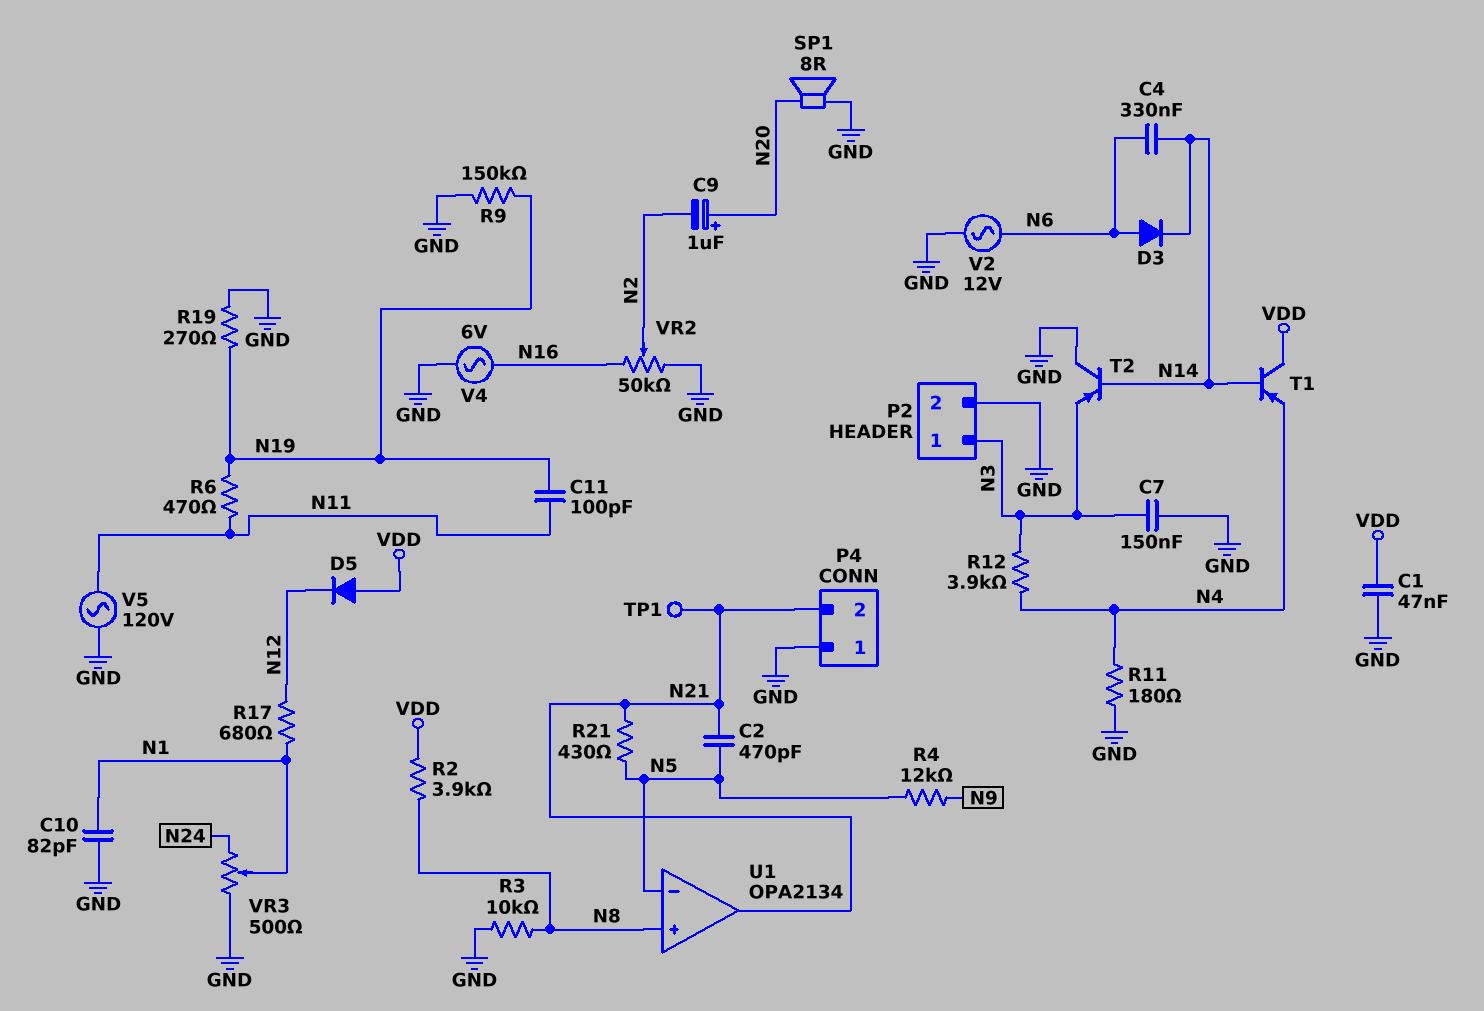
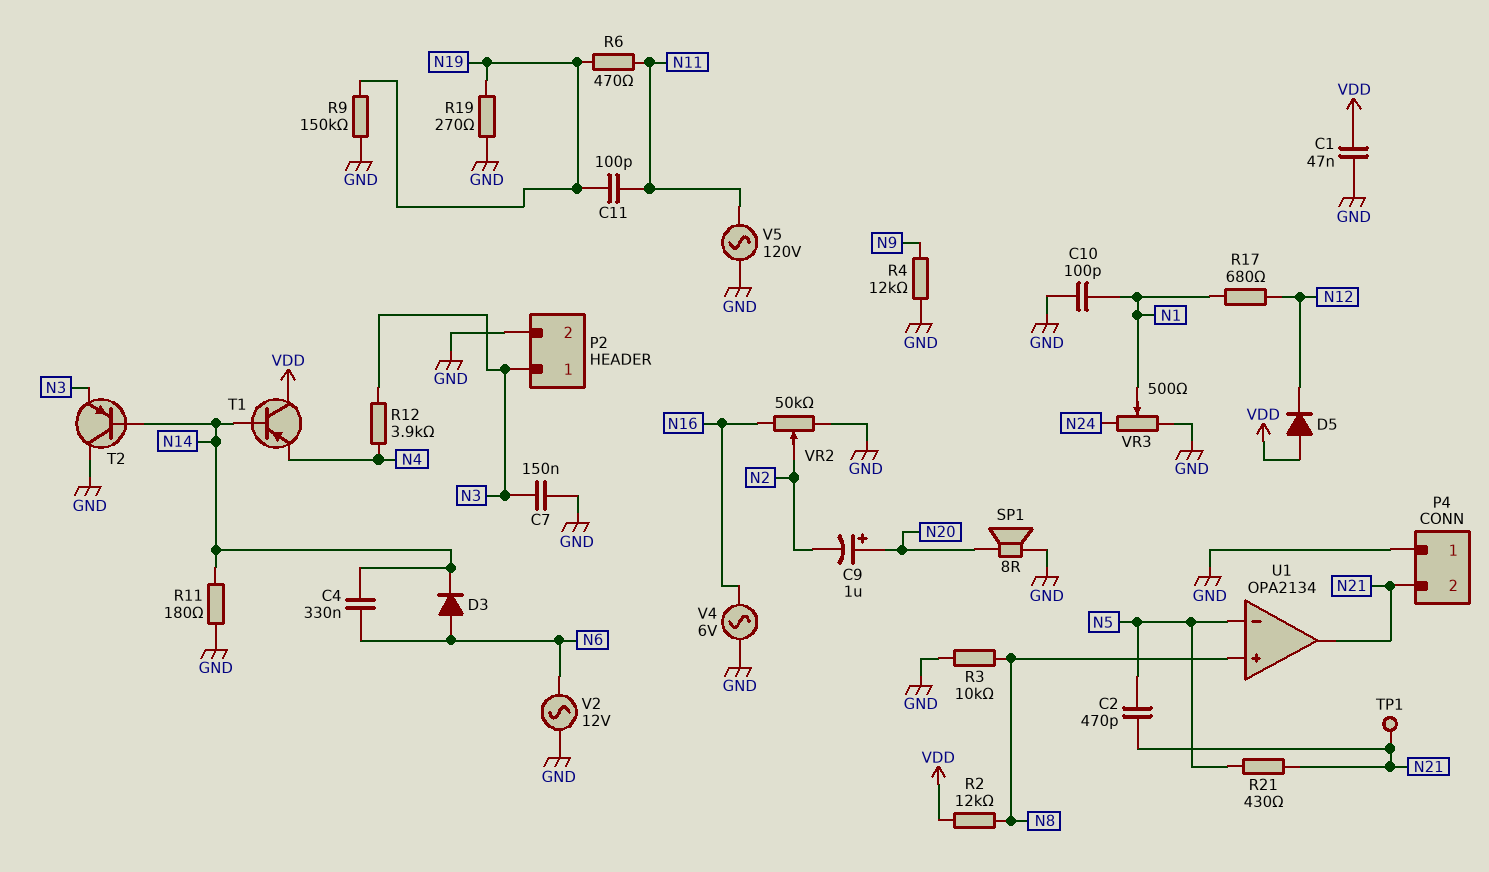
C10: 82pF (GND, N1) -> 100pF (GND, N1)
R2: 3.9k (N8, VDD) -> 12k (N8, VDD)
R4: 12k (N5, N9) -> 12k (GND, N9)
R11: 180 (GND, N4) -> 180 (GND, N14)

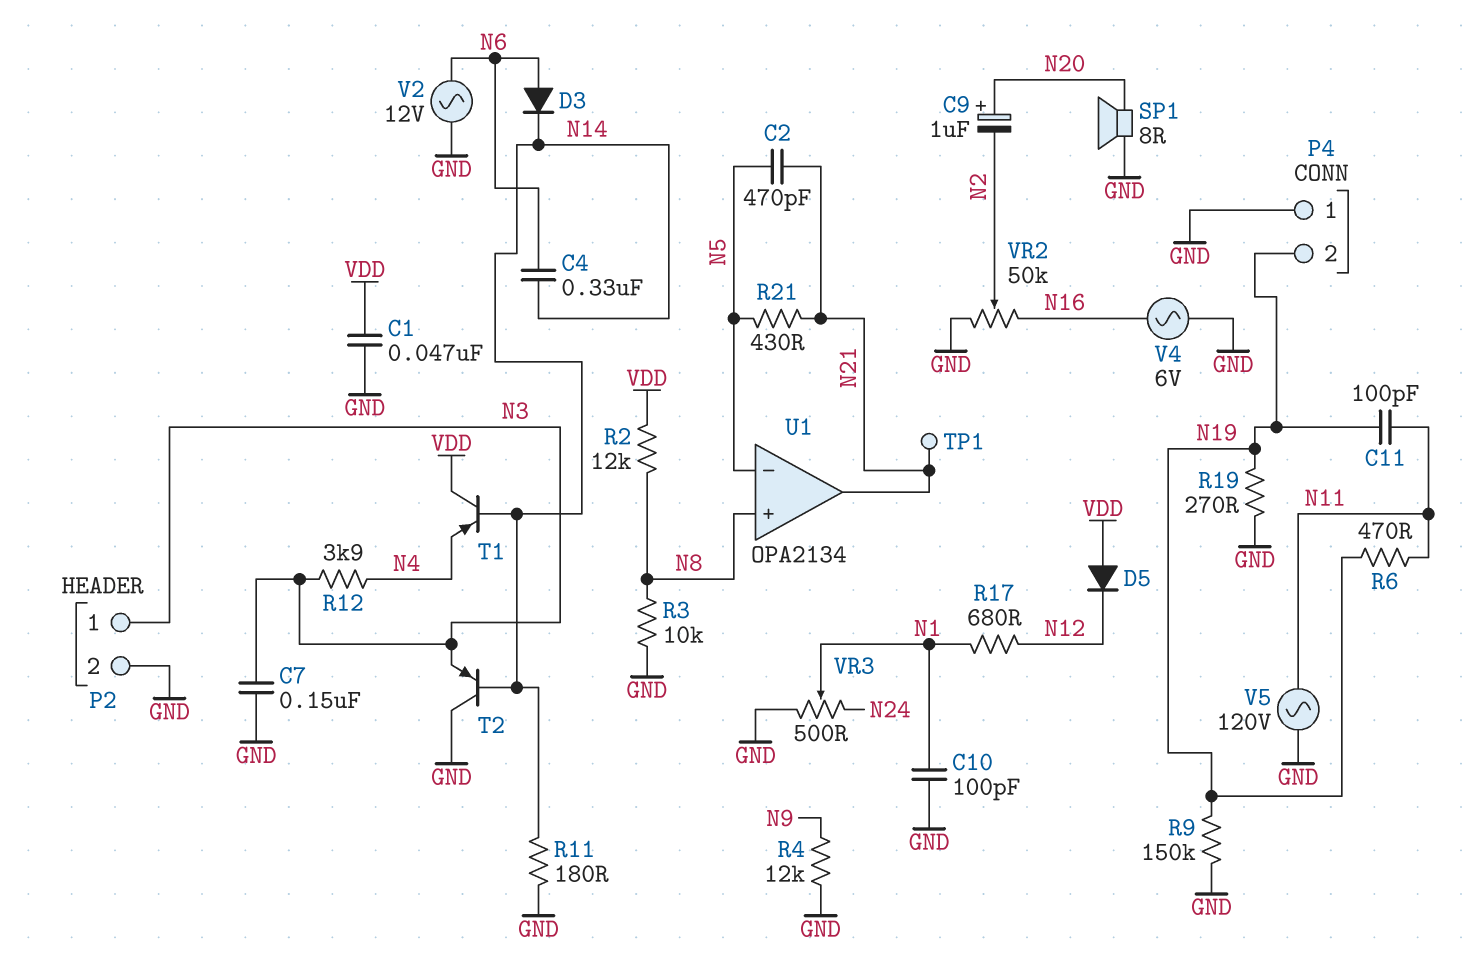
P4 pin 2: N21 -> N19

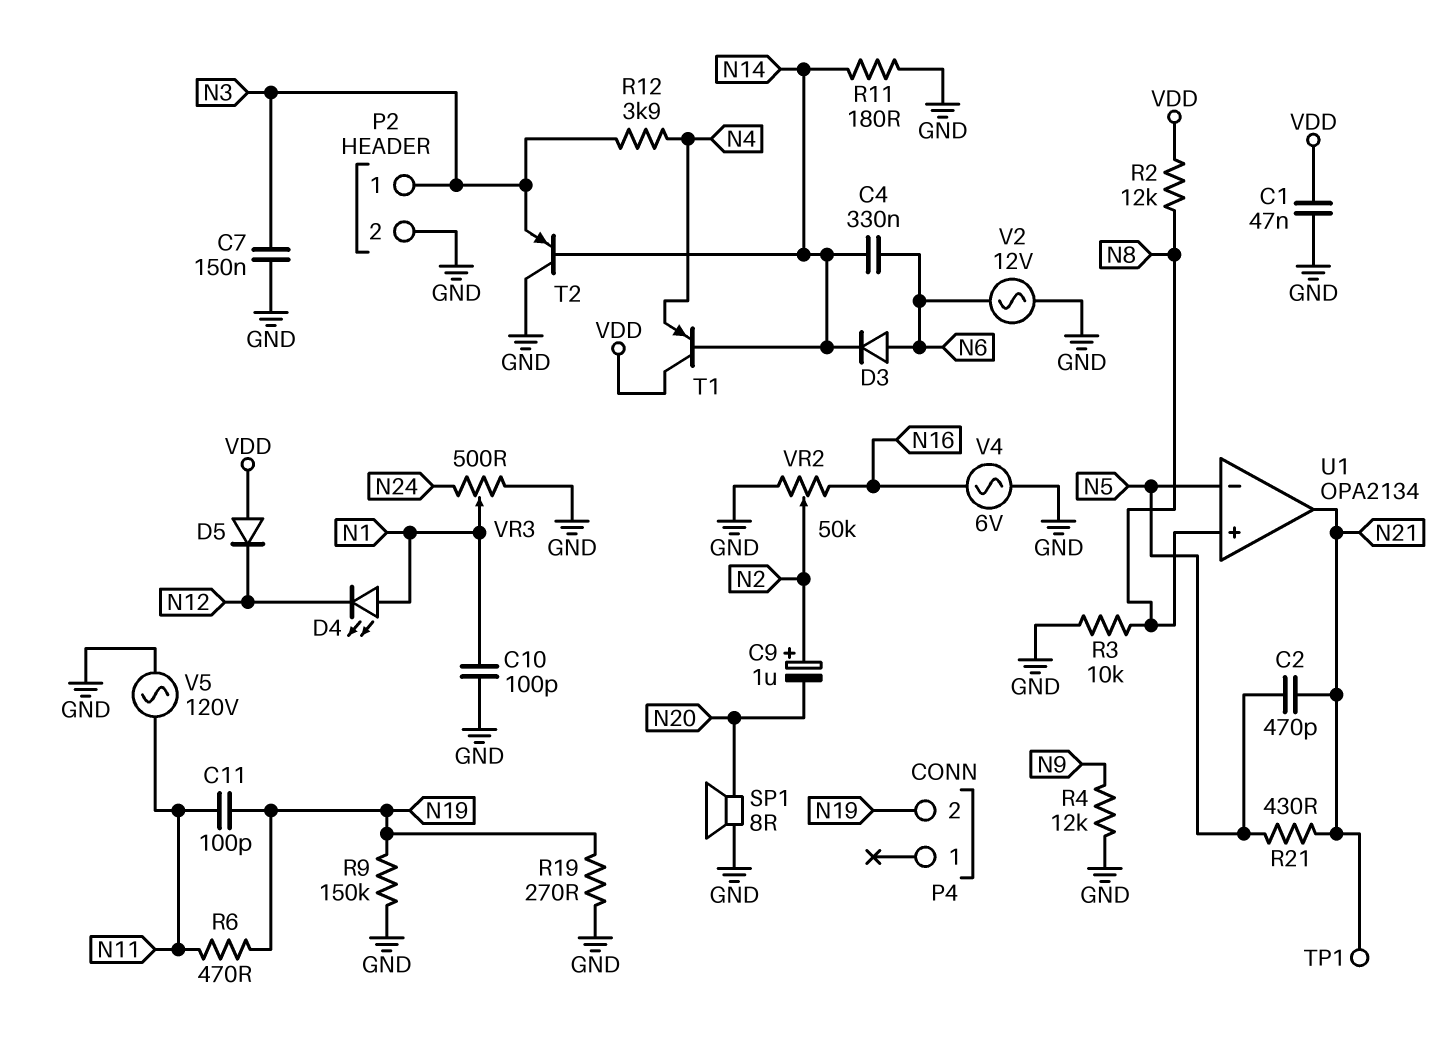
C9: 1uF (plus N20, minus N2) -> 1uF (plus N2, minus N20)
D4: none -> LED (A N1, K N12)
P4 pin 1: GND -> none
R17: 680 (N1, N12) -> none

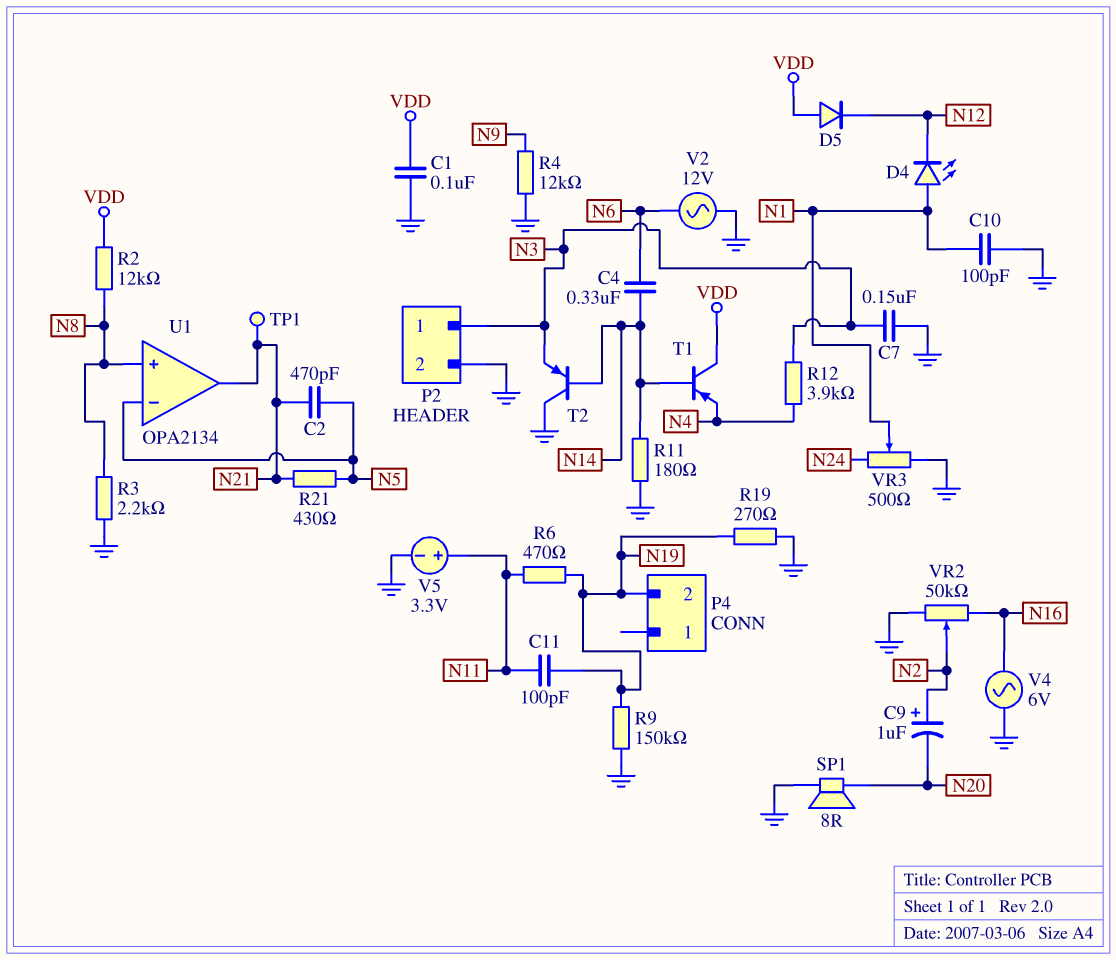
C1: 47nF (GND, VDD) -> 100nF (GND, VDD)
D3: diode (A N6, K N14) -> none
R3: 10k (GND, N8) -> 2.2k (GND, N8)
V5: AC 120V (GND, N11) -> 3.3V (plus N11, minus GND)

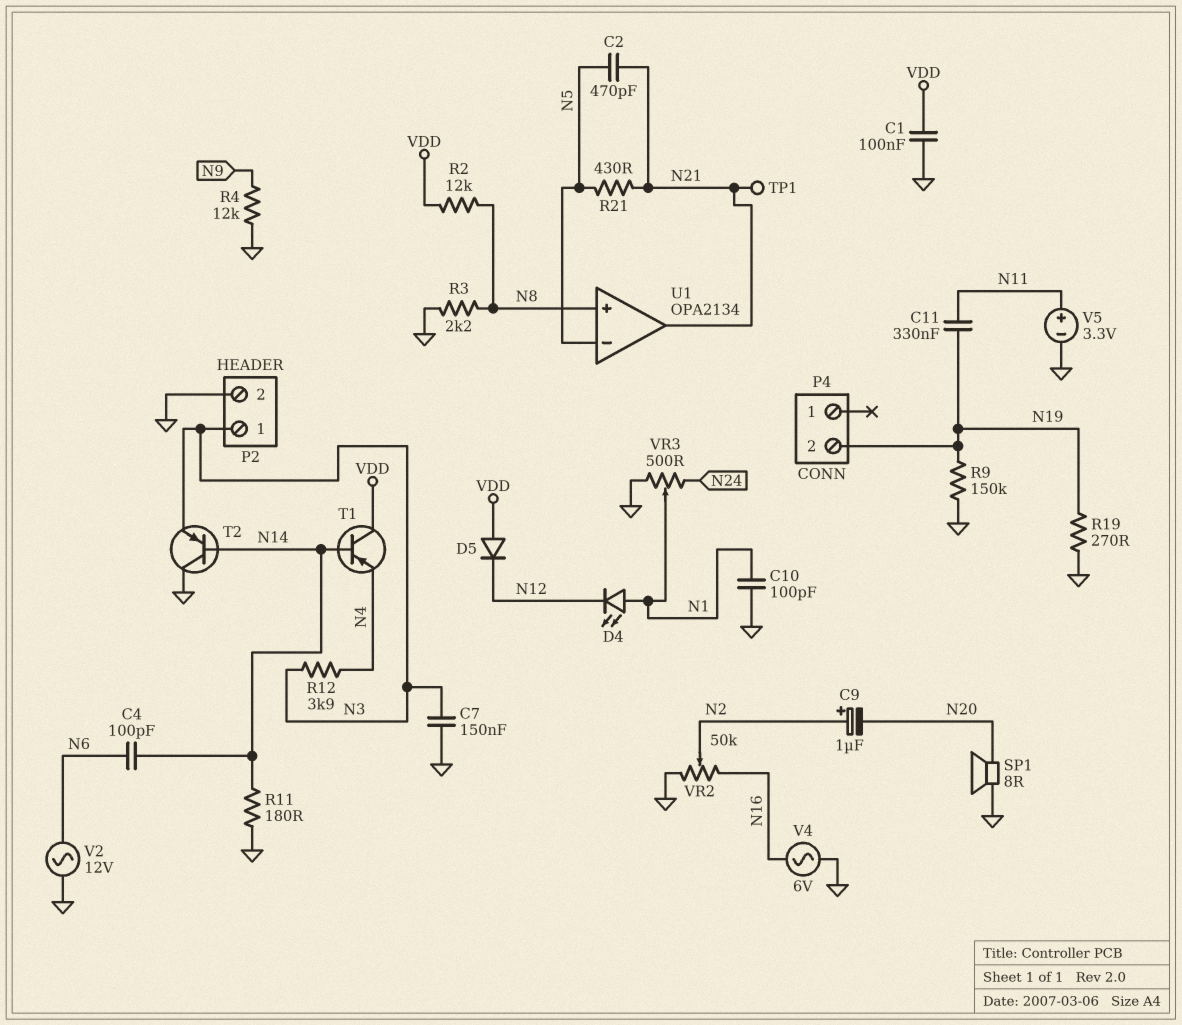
C4: 330nF (N6, N14) -> 100pF (N6, N14)
C11: 100pF (N11, N19) -> 330nF (N11, N19)
R6: 470 (N11, N19) -> none

